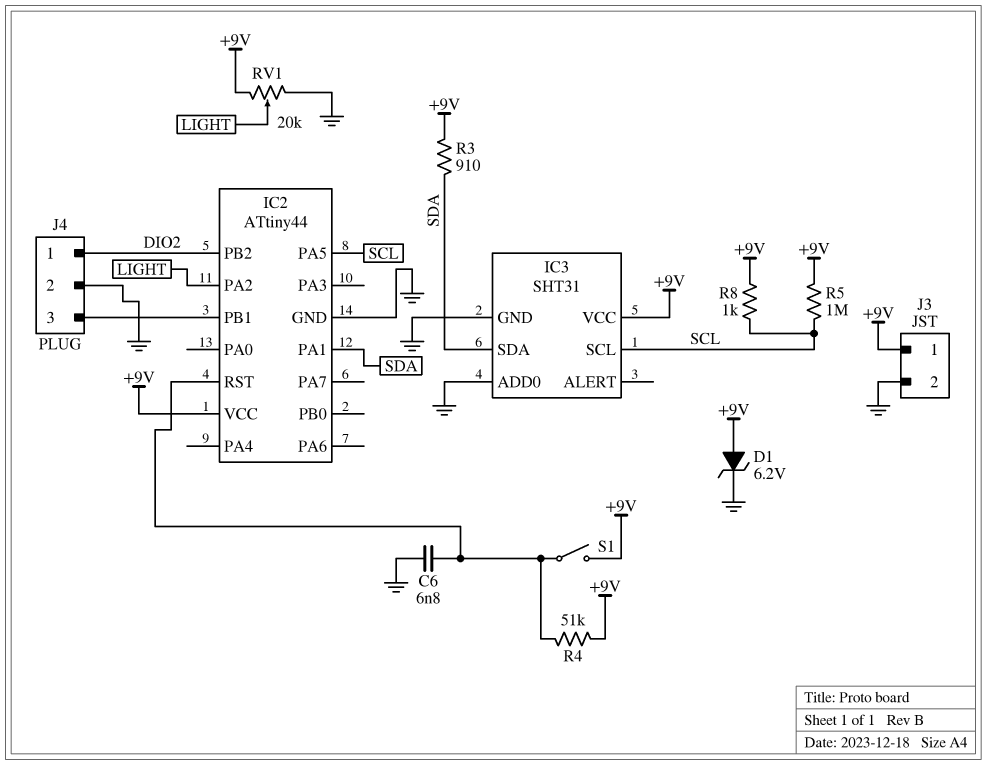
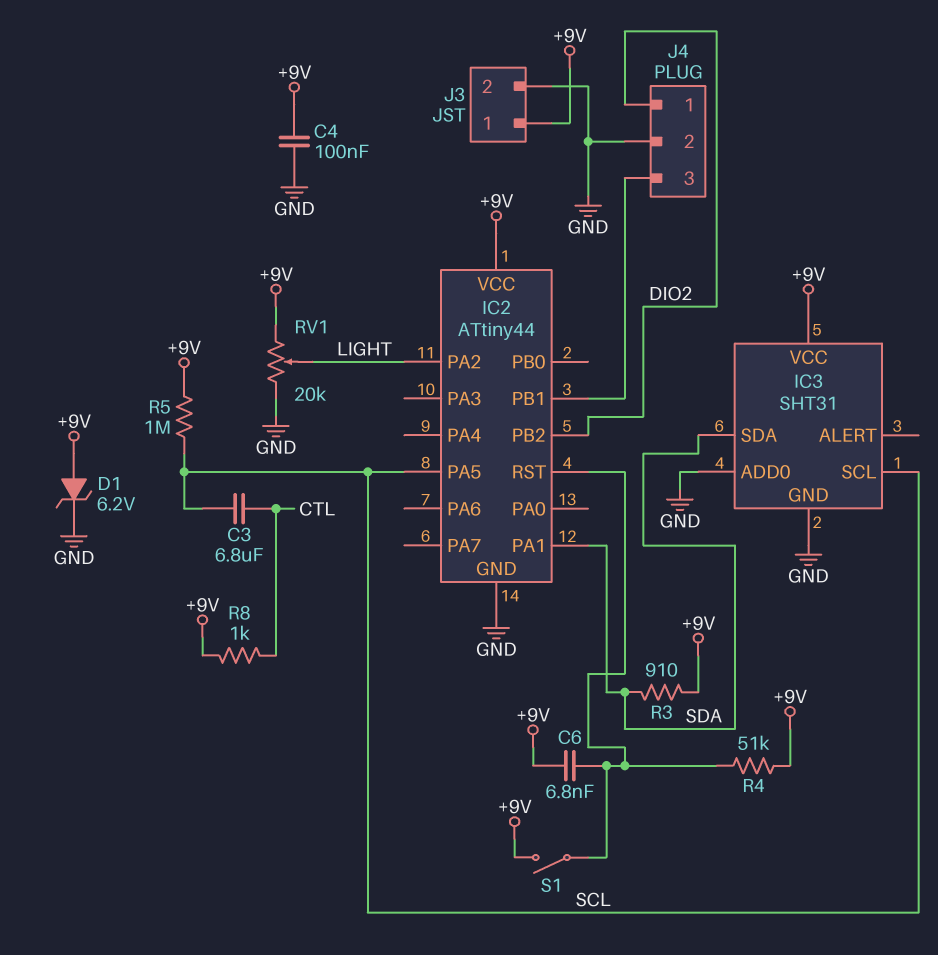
C3: none -> 6.8uF (CTL, SCL)
C4: none -> 100nF (+9V, GND)
C6: 6.8nF (GND, IC2/RST) -> 6.8nF (+9V, IC2/RST)
R8: 1k (+9V, SCL) -> 1k (+9V, CTL)

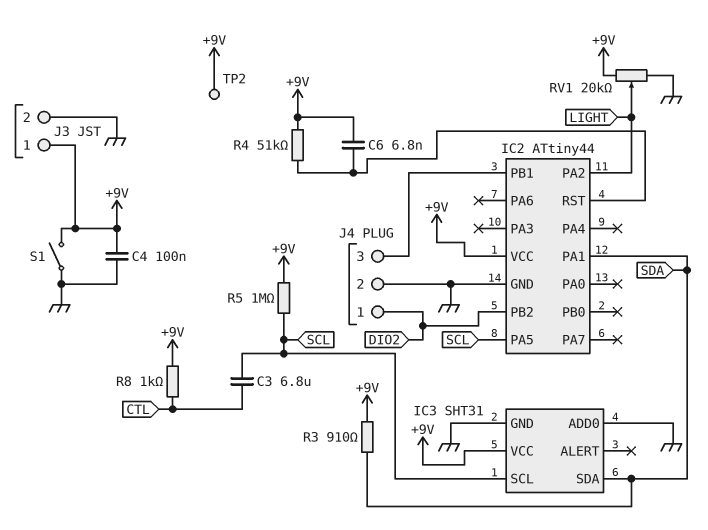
D1: zener 6.2V (A +9V, K GND) -> none
S1: switch (+9V, IC2/RST) -> switch (+9V, GND)
TP2: none -> test point (+9V)

